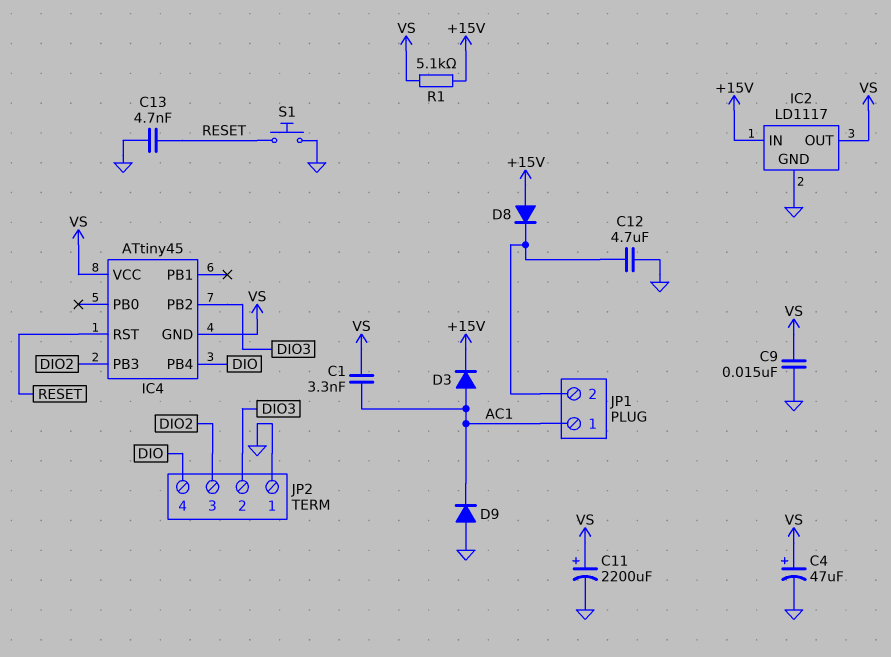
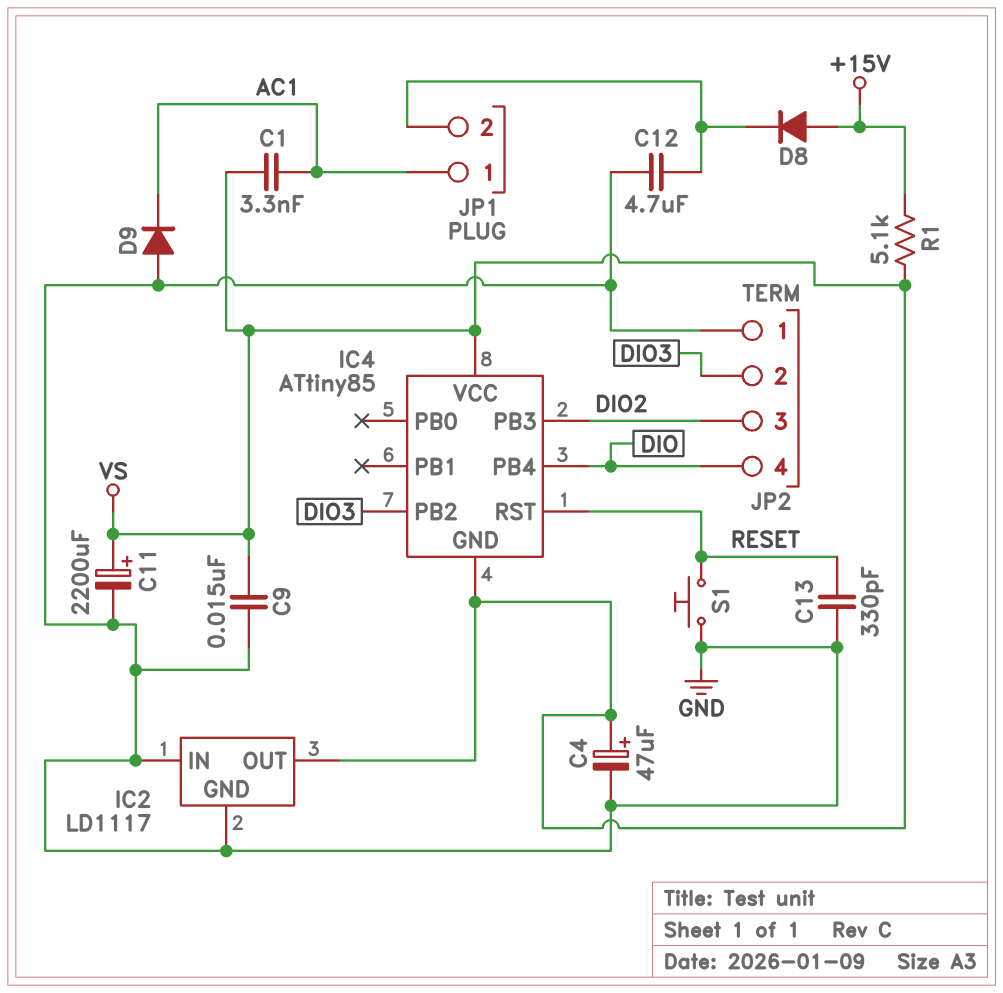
C13: 4.7nF (GND, RESET) -> 330pF (GND, RESET)
D3: diode (A AC1, K +15V) -> none
IC2 pin IN: +15V -> GND
IC4: ATtiny45 -> ATtiny85

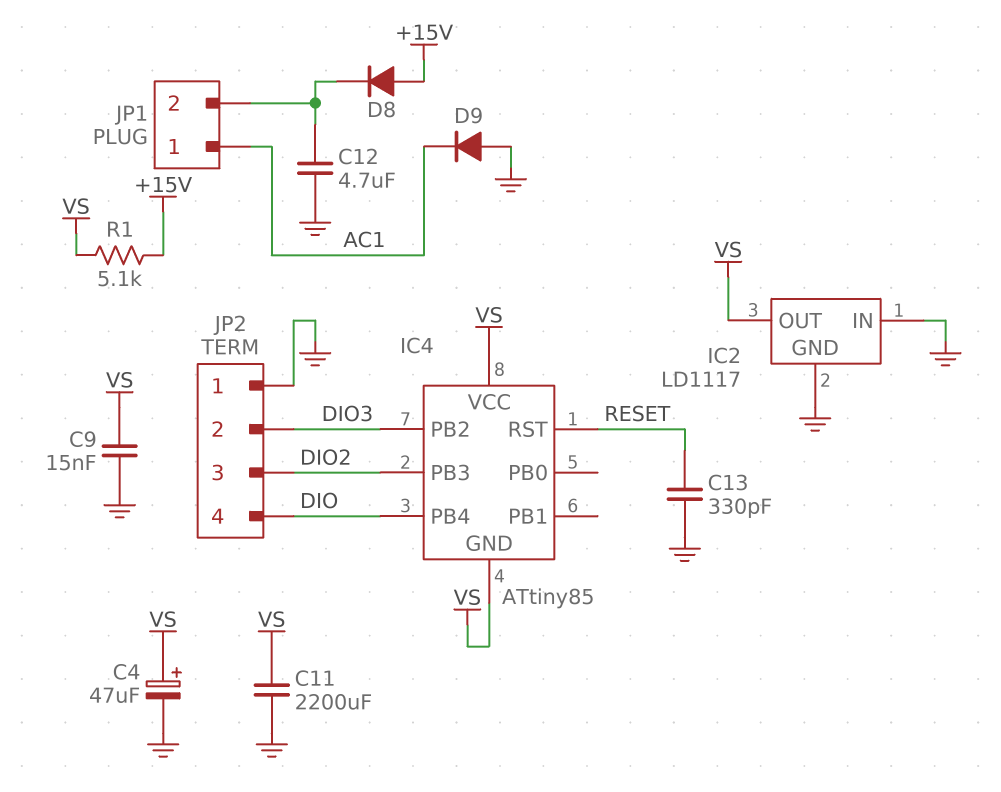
C1: 3.3nF (AC1, VS) -> none
C11: 2200uF (plus VS, minus GND) -> 2200uF (GND, VS)
S1: button (GND, RESET) -> none

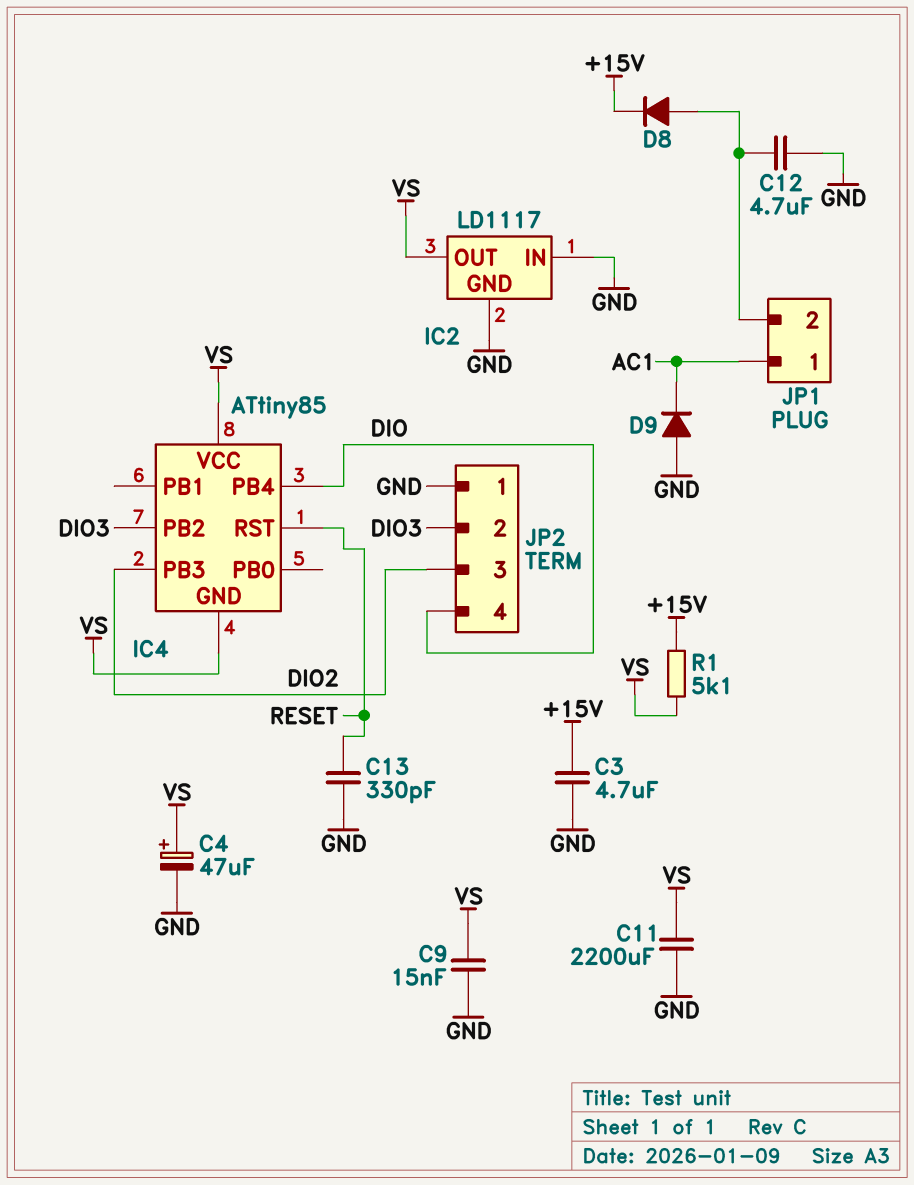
C3: none -> 4.7uF (+15V, GND)
D8: diode (A +15V, K JP1/2) -> diode (A JP1/2, K +15V)

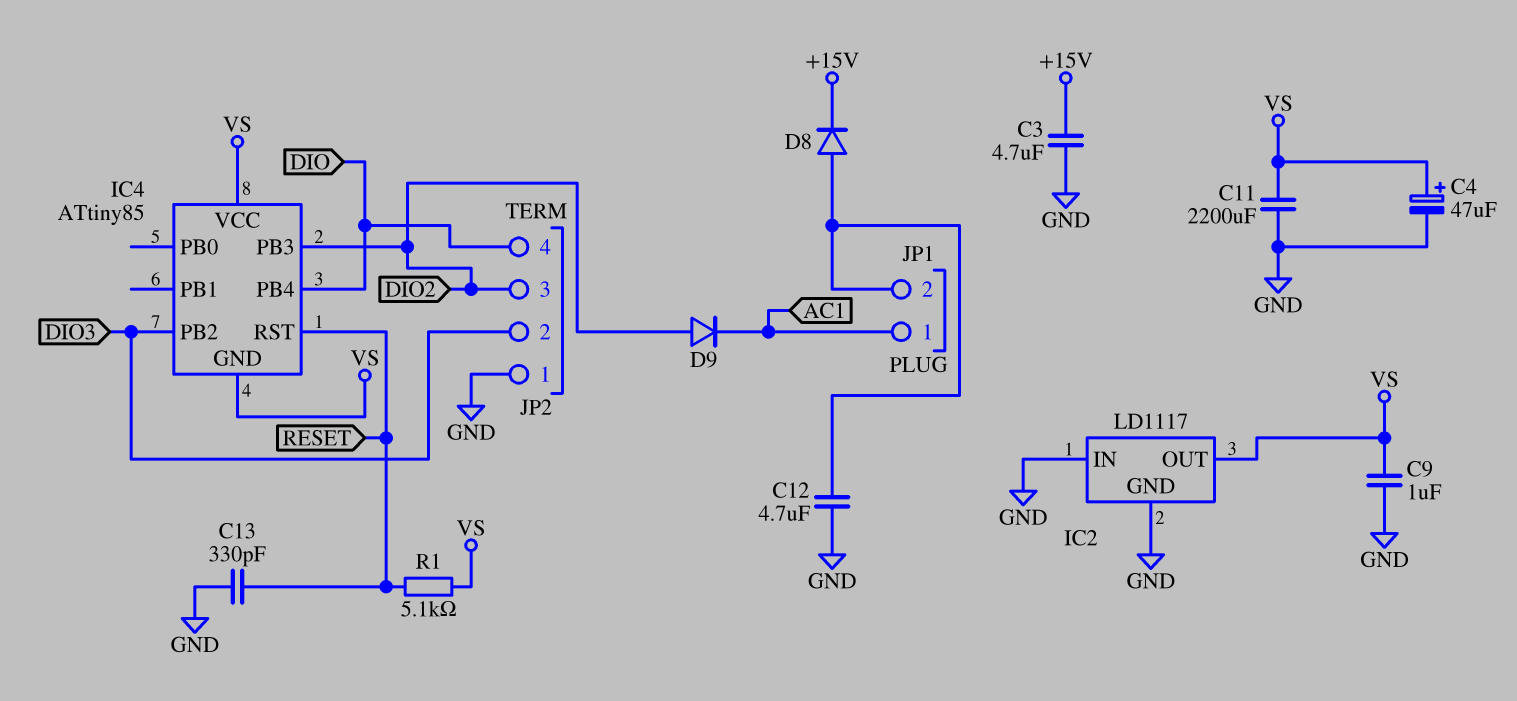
C9: 15nF (GND, VS) -> 1uF (GND, VS)
D9: diode (A GND, K AC1) -> diode (A DIO2, K AC1)
R1: 5.1k (+15V, VS) -> 5.1k (RESET, VS)

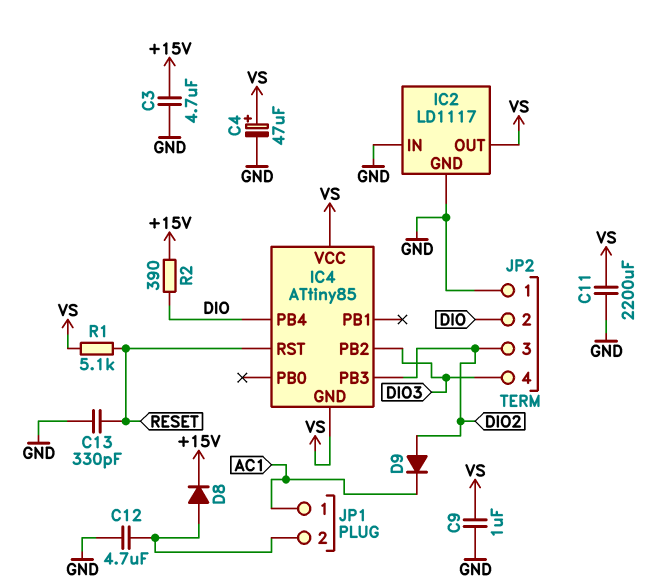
JP2 pin 2: DIO3 -> DIO
JP2 pin 4: DIO -> DIO3
R2: none -> 390 (+15V, DIO)

